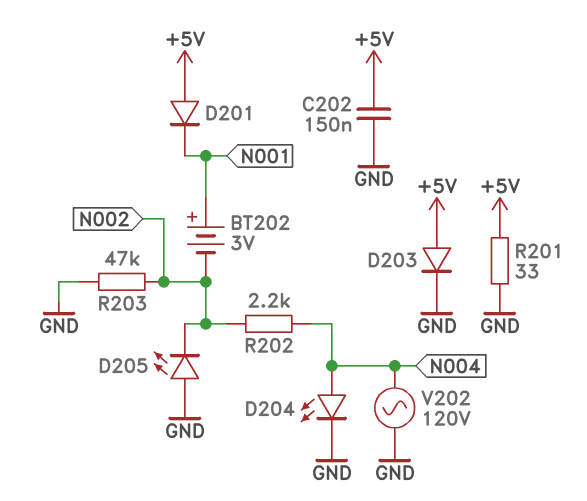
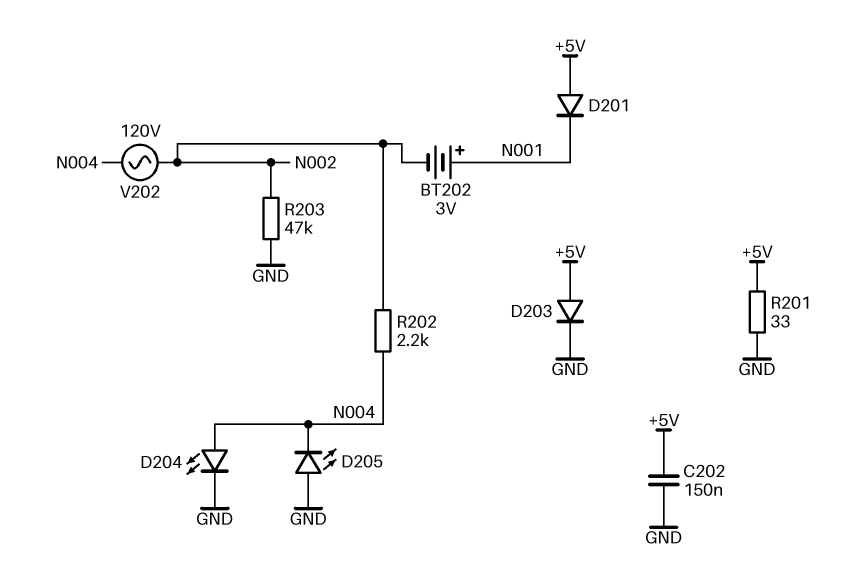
D205: LED (A GND, K N002) -> LED (A GND, K N004)
V202: AC 120V (GND, N004) -> AC 120V (N002, N004)

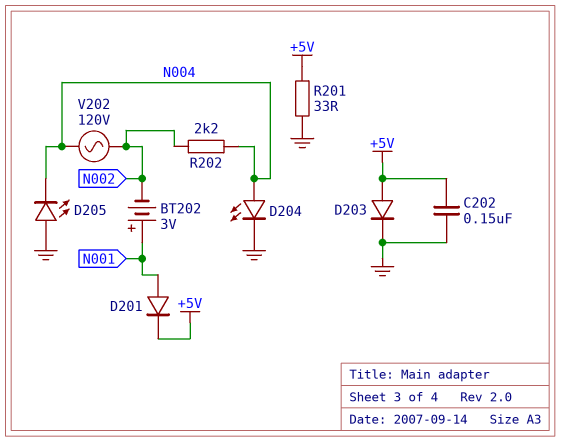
D201: diode (A +5V, K N001) -> diode (A N001, K +5V)
R203: 47k (GND, N002) -> none

